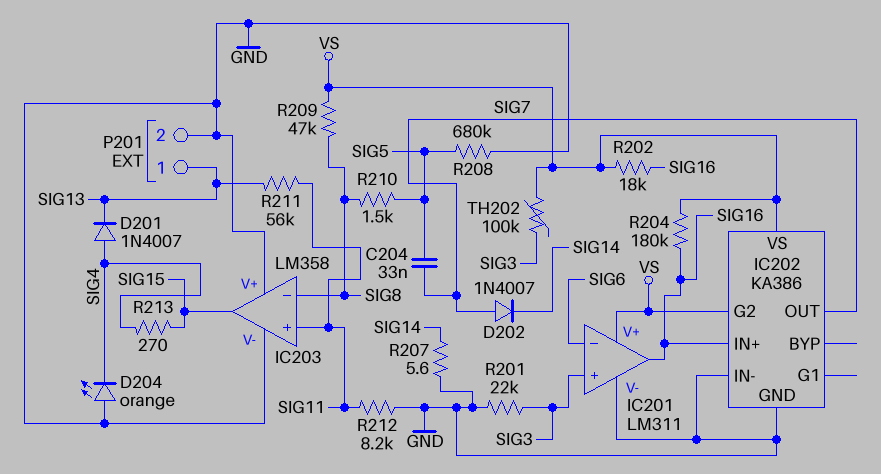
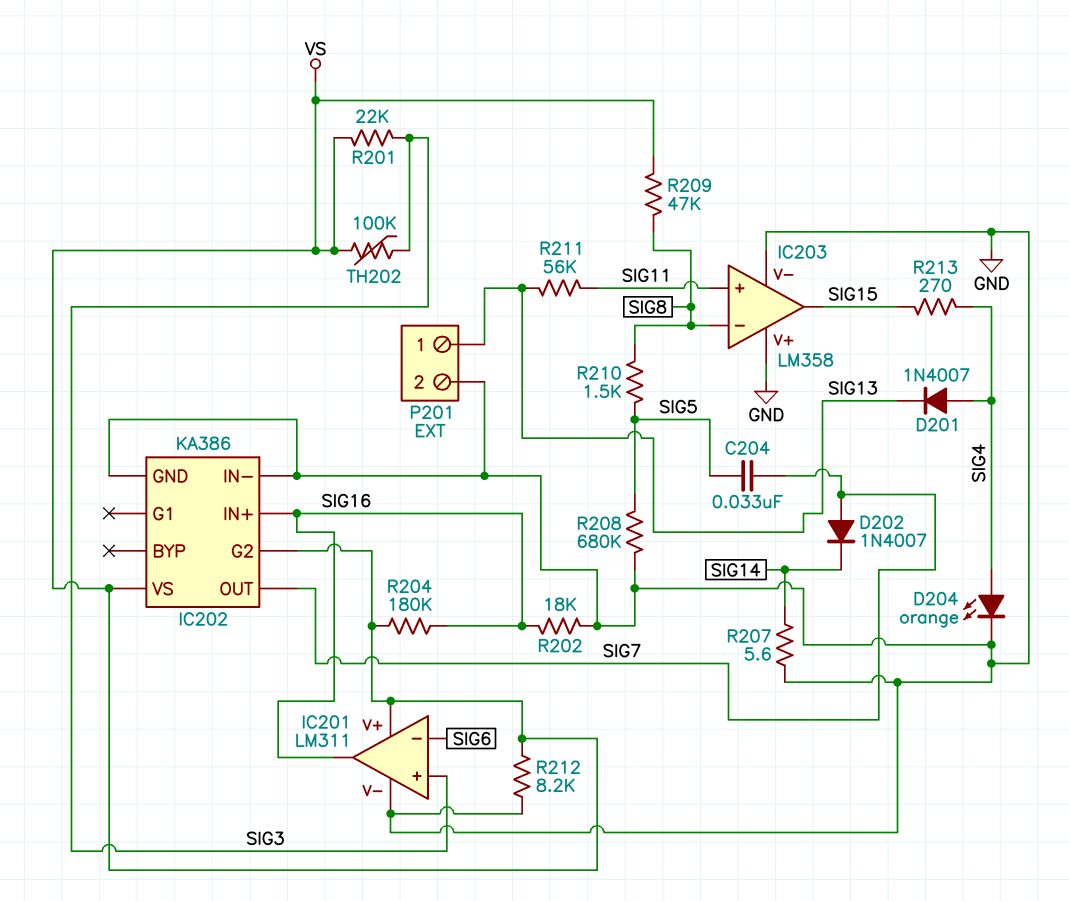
D204: LED orange (A GND, K SIG4) -> LED orange (A SIG4, K GND)
R201: 22k (GND, SIG3) -> 22k (SIG3, VS)
R202: 18k (SIG16, VS) -> 18k (GND, SIG16)
R212: 8.2k (GND, SIG11) -> 8.2k (GND, VS)

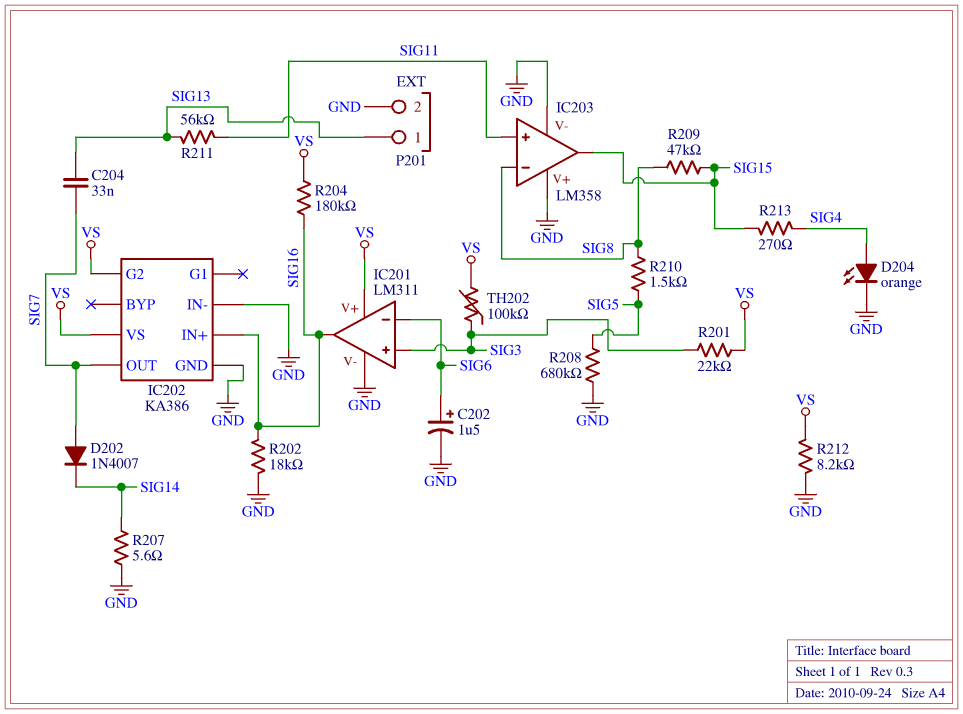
C202: none -> 1.5uF (plus SIG6, minus GND)
C204: 33nF (SIG5, SIG7) -> 33nF (SIG7, SIG13)
D201: diode 1N4007 (A SIG4, K SIG13) -> none
R209: 47k (SIG8, VS) -> 47k (SIG8, SIG15)

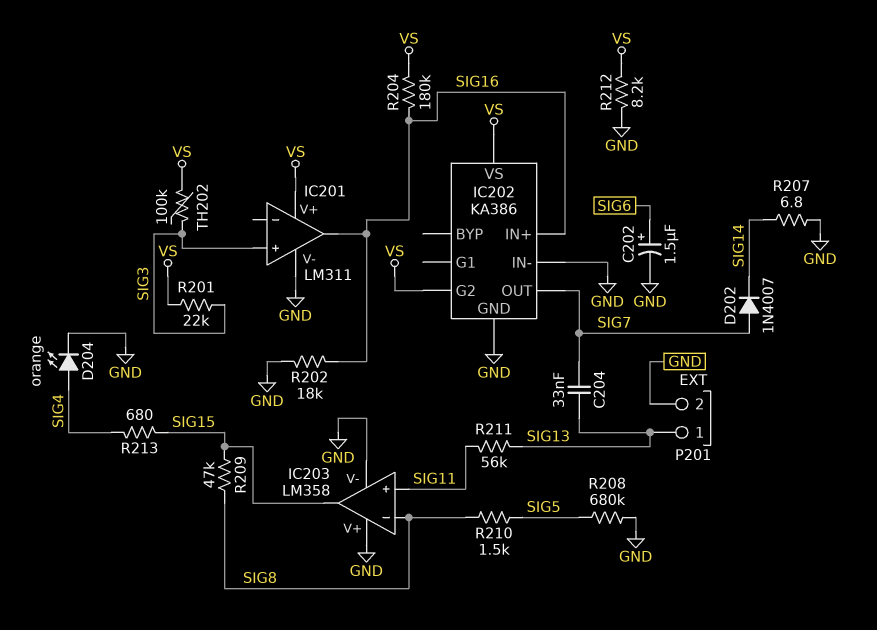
IC201 pin in-: SIG6 -> none
R207: 5.6 (GND, SIG14) -> 6.8 (GND, SIG14)
R213: 270 (SIG4, SIG15) -> 680 (SIG4, SIG15)

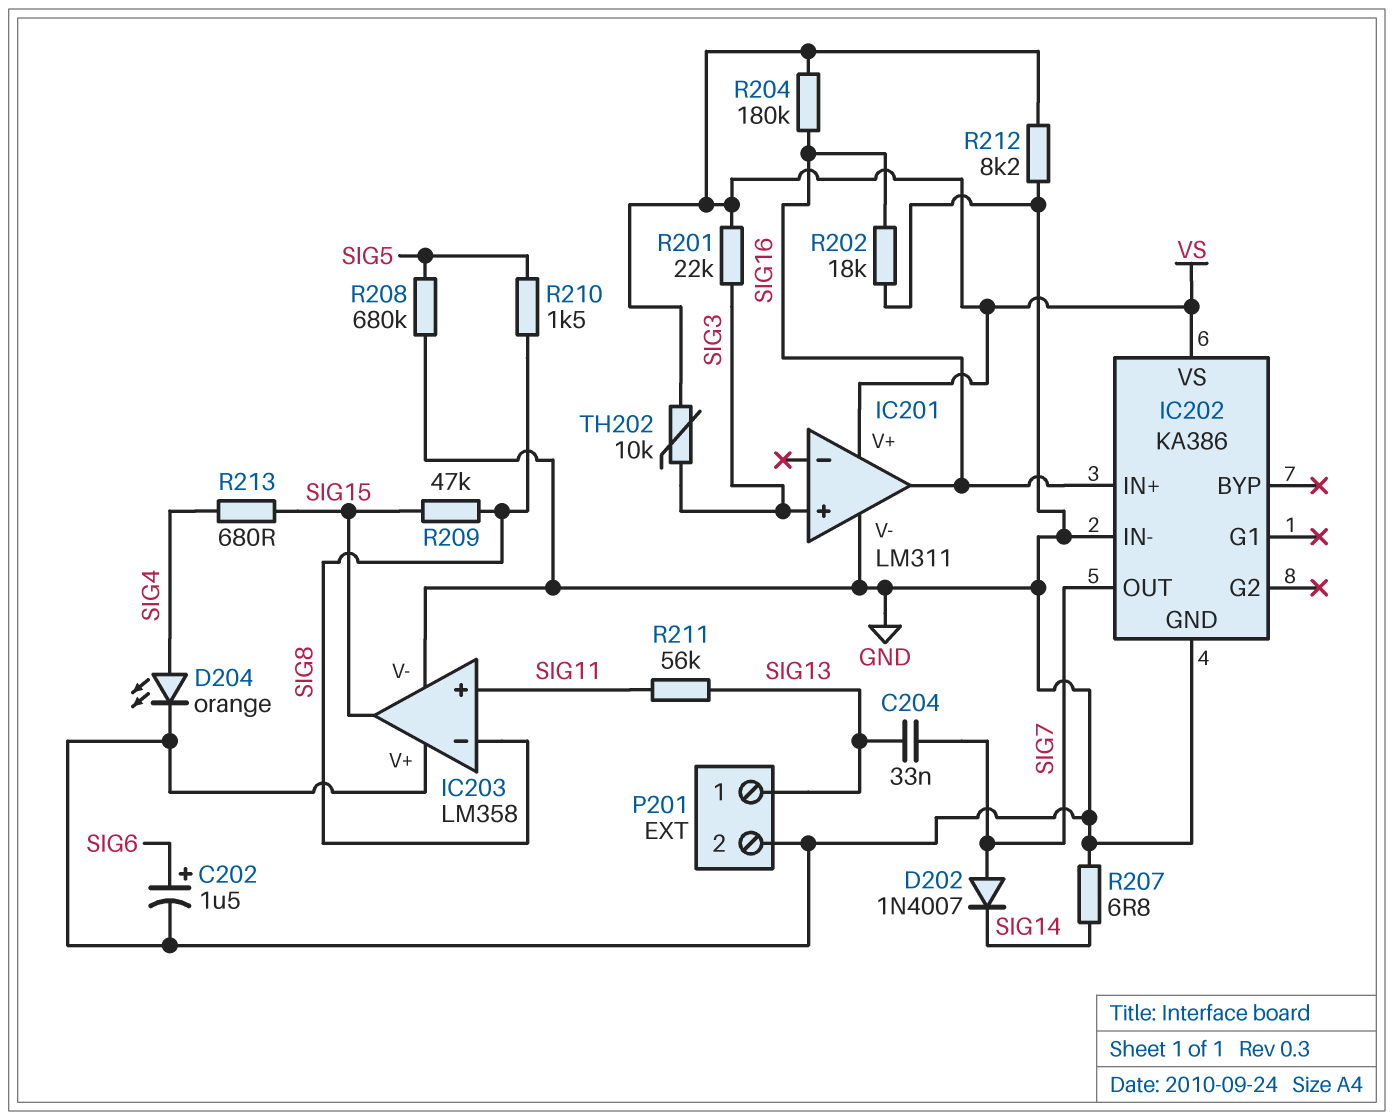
IC202 pin G2: VS -> none
TH202: 100k (SIG3, VS) -> 10k (SIG3, VS)

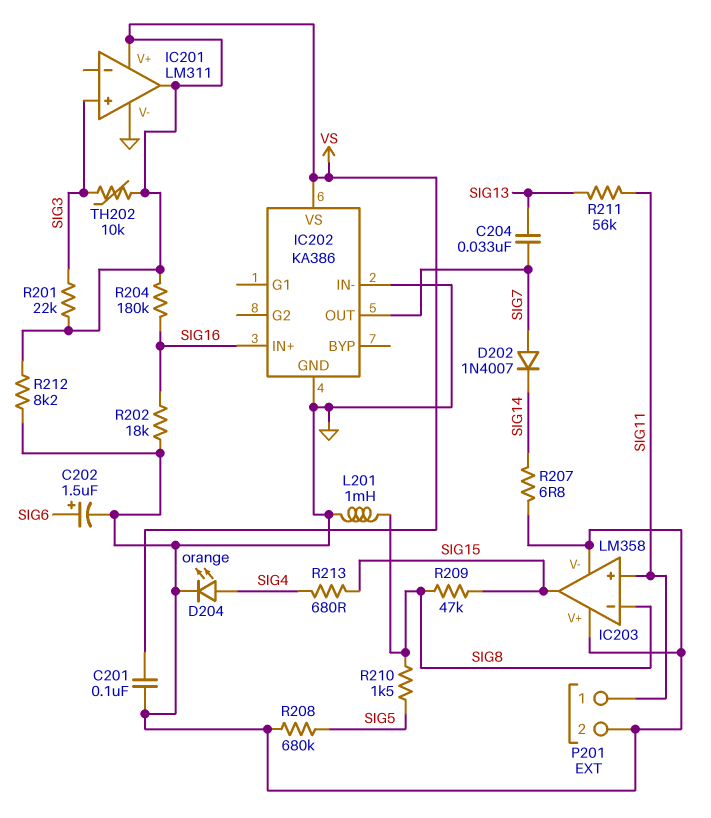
C201: none -> 100nF (GND, VS)
IC201 pin out: SIG16 -> VS
L201: none -> 1mH (GND, SIG8)
P201 pin 1: SIG13 -> SIG11

